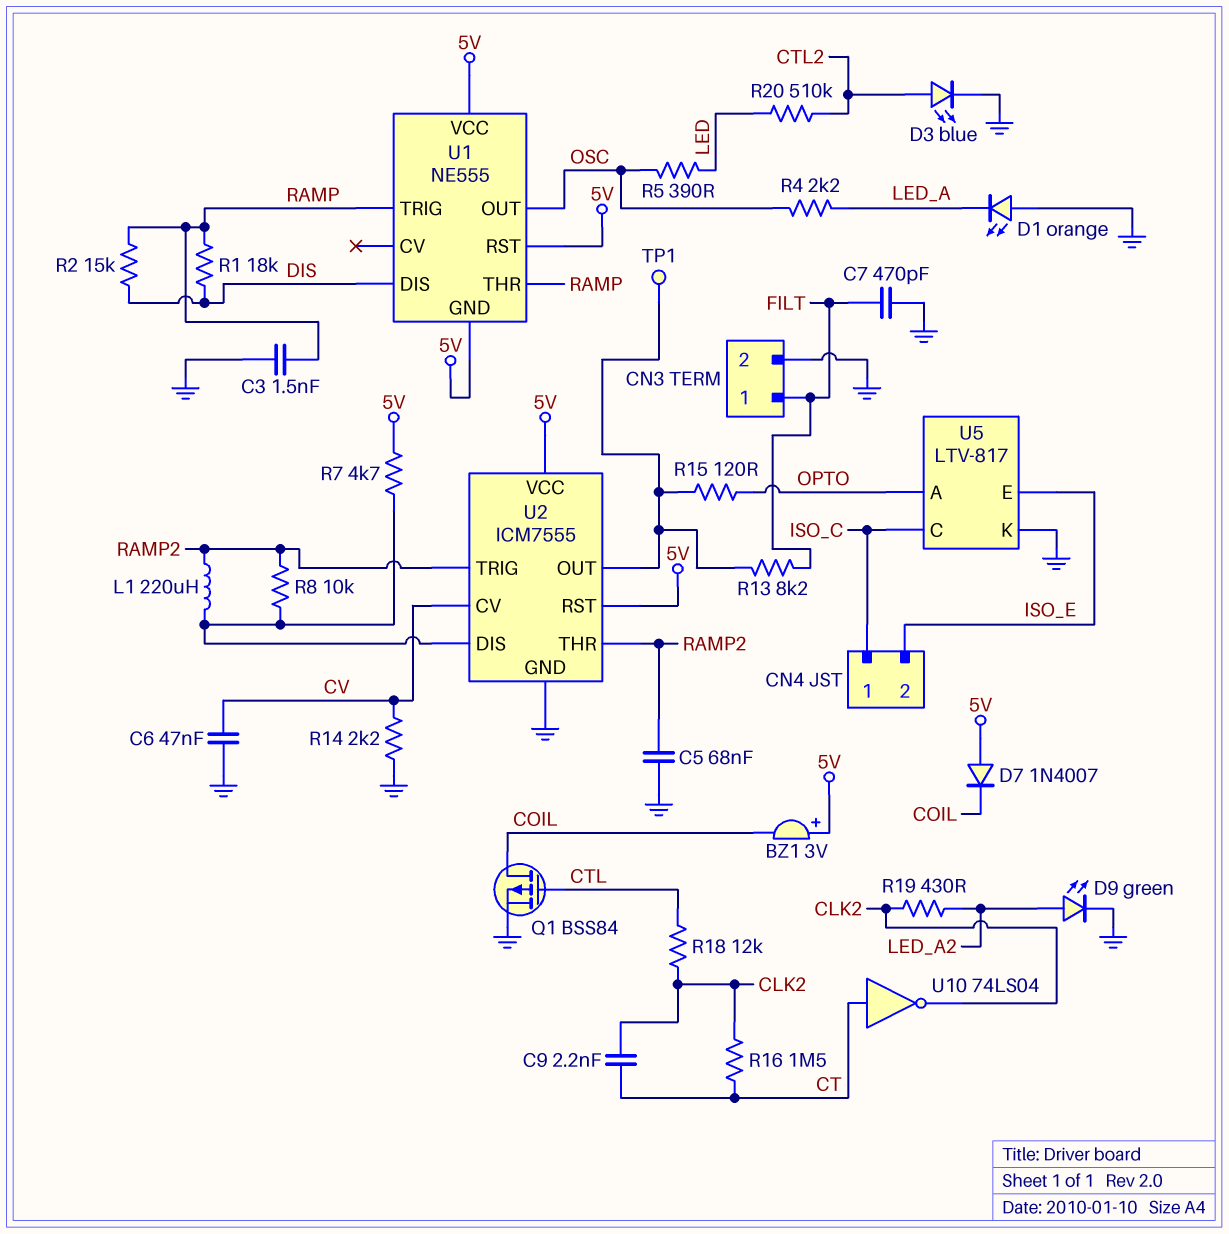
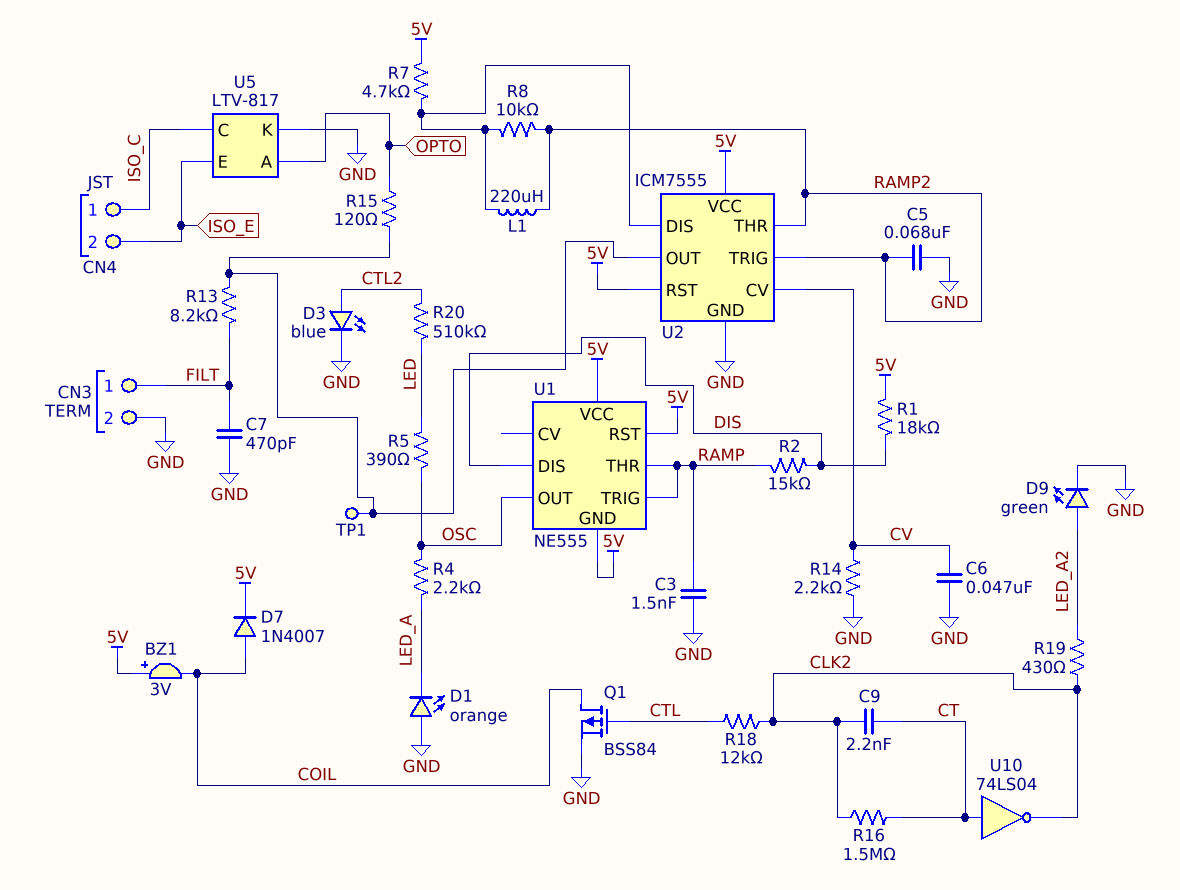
D7: diode 1N4007 (A 5V, K COIL) -> diode 1N4007 (A COIL, K 5V)
R1: 18k (DIS, RAMP) -> 18k (5V, DIS)

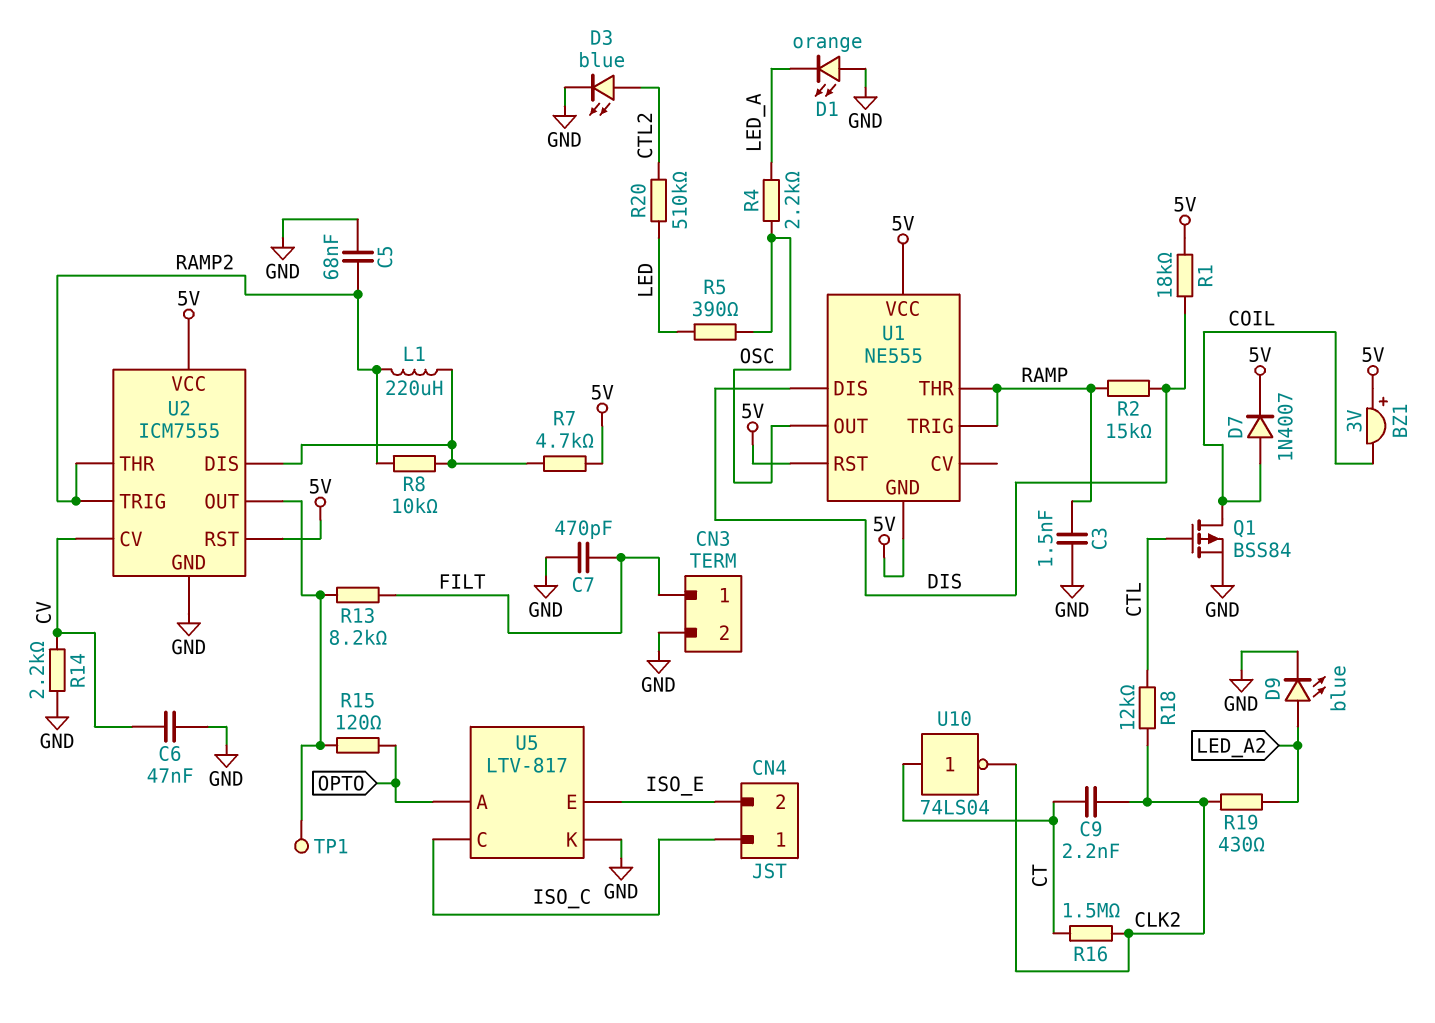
D9: LED green (A LED_A2, K GND) -> LED blue (A LED_A2, K GND)

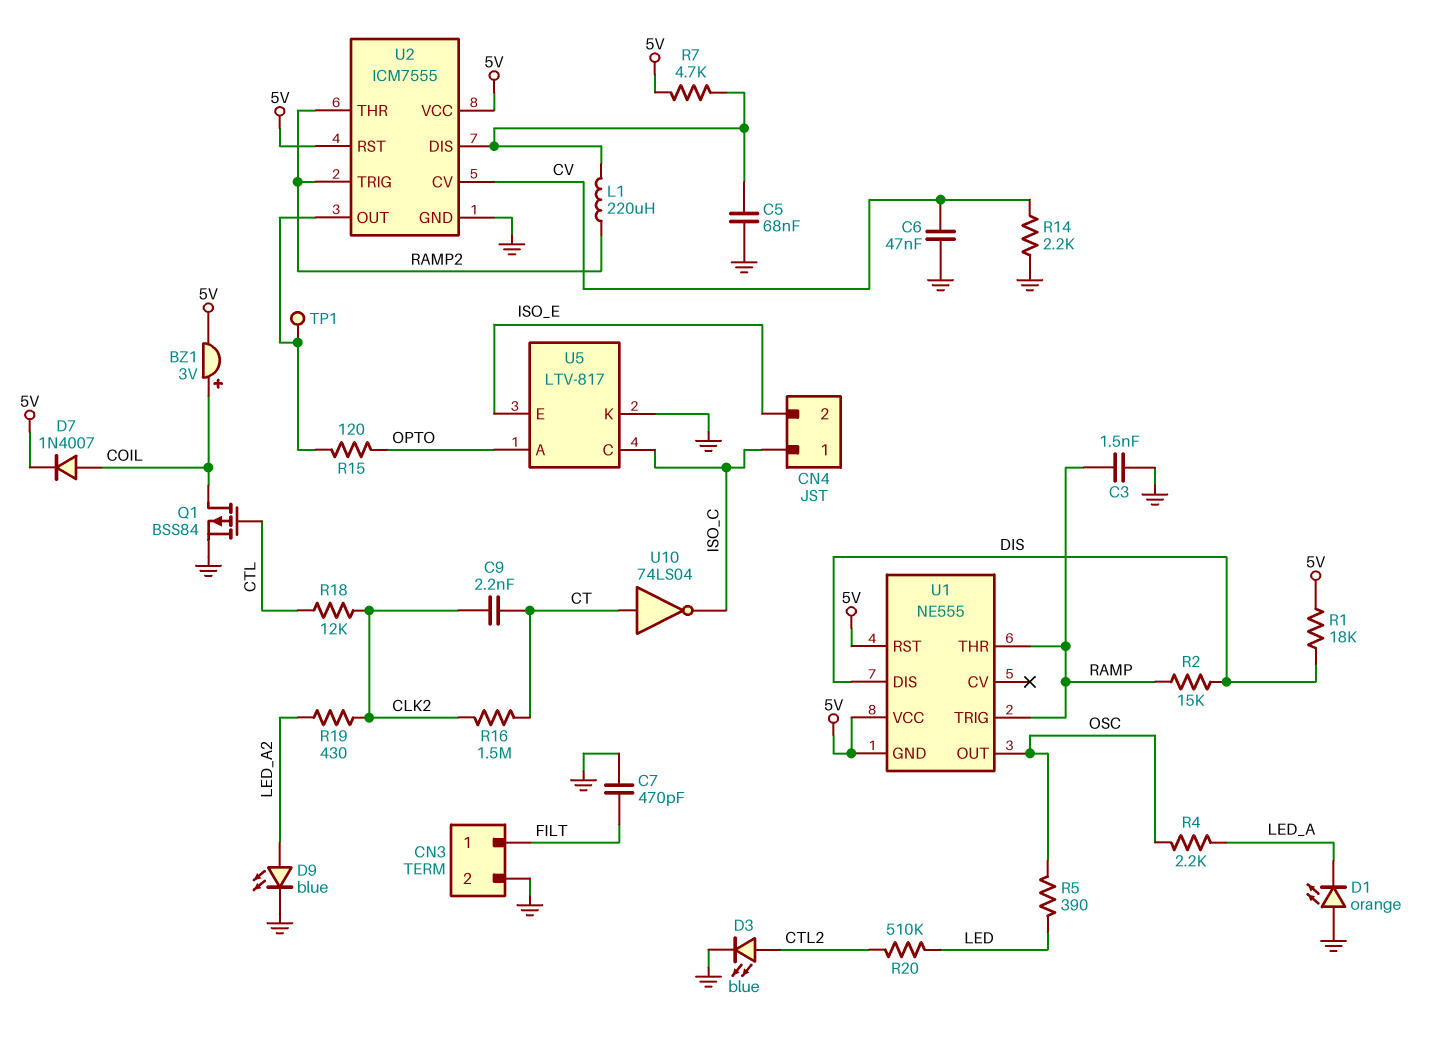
BZ1: buzzer 3V (plus 5V, minus COIL) -> buzzer 3V (plus COIL, minus 5V)
C5: 68nF (GND, RAMP2) -> 68nF (GND, U2/DIS)
R8: 10k (RAMP2, U2/DIS) -> none
R13: 8.2k (FILT, U2/OUT) -> none
U10: NOT 74LS04 (in CT, out CLK2) -> NOT 74LS04 (in CT, out ISO_C)

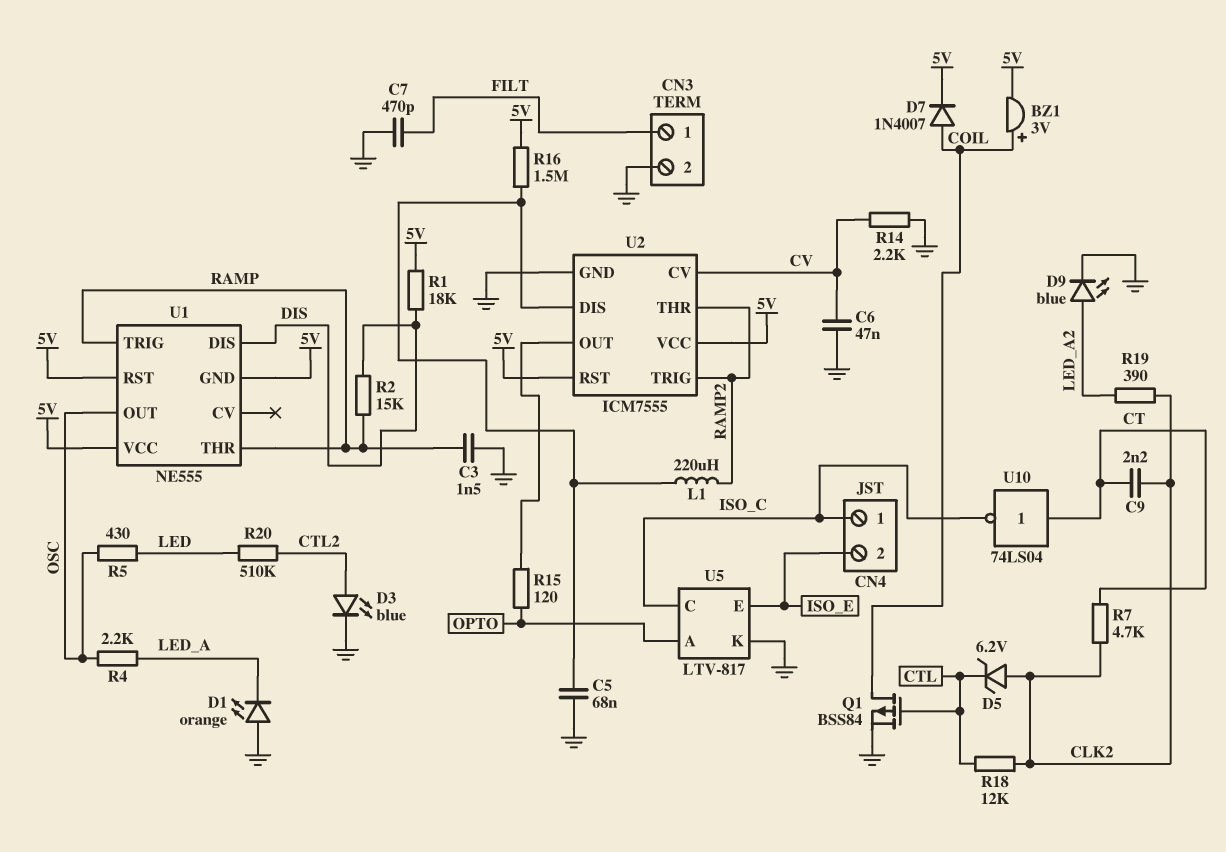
D5: none -> zener 6.2V (A CLK2, K CTL)
R5: 390 (LED, OSC) -> 430 (LED, OSC)
R7: 4.7k (5V, U2/DIS) -> 4.7k (CLK2, CT)
R16: 1.5M (CLK2, CT) -> 1.5M (5V, U2/DIS)
R19: 430 (CLK2, LED_A2) -> 390 (CLK2, LED_A2)
TP1: test point (U2/OUT) -> none

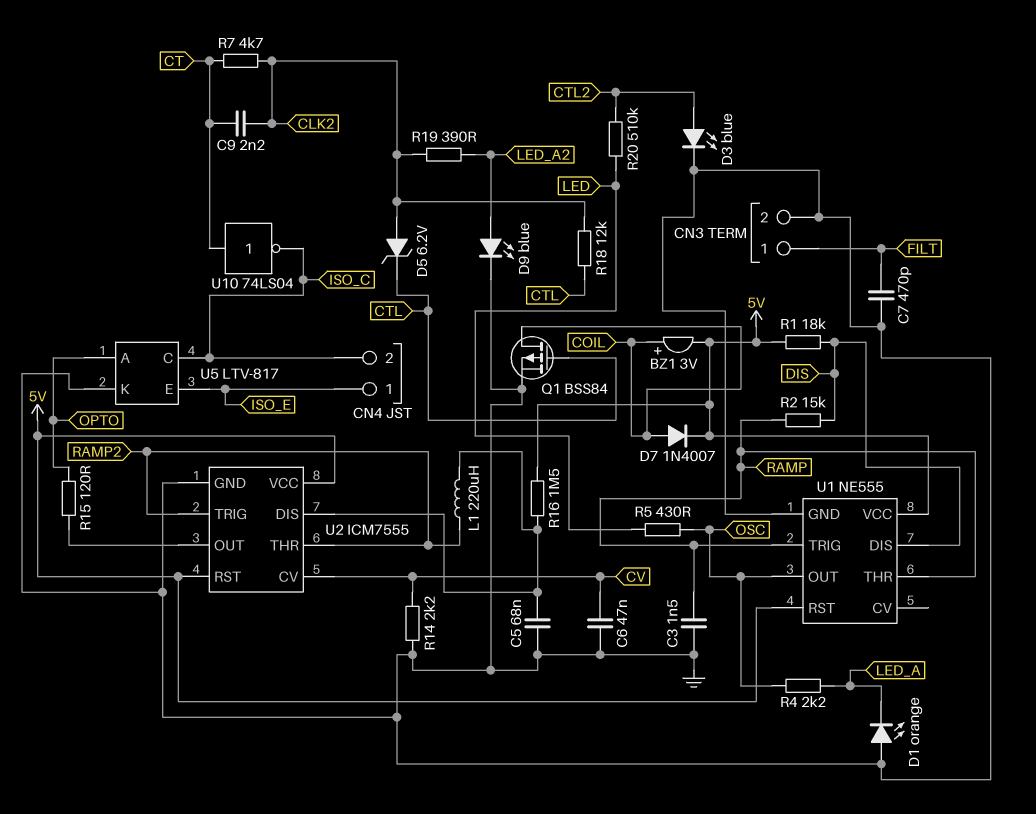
CN4 pin 1: ISO_C -> ISO_E
CN4 pin 2: ISO_E -> ISO_C
U1 pin GND: 5V -> GND

